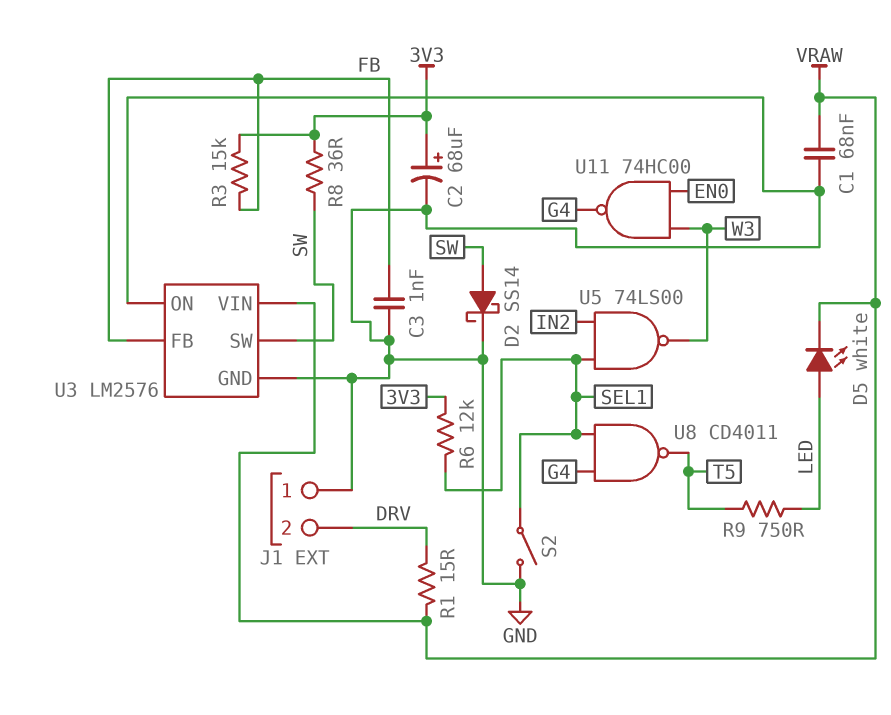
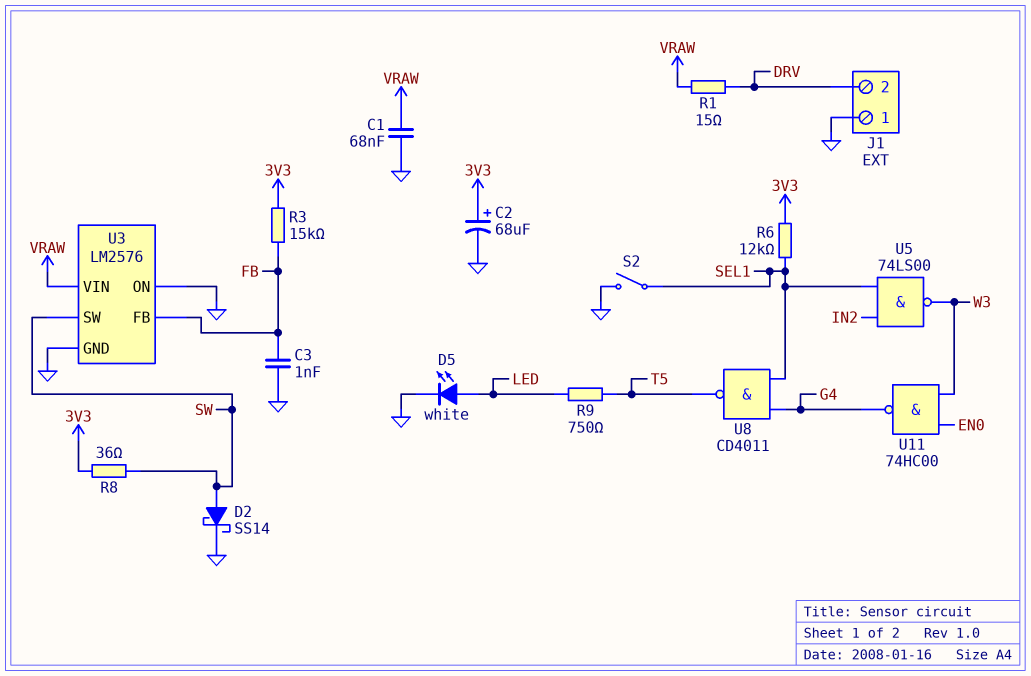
D5: LED white (A LED, K VRAW) -> LED white (A LED, K GND)

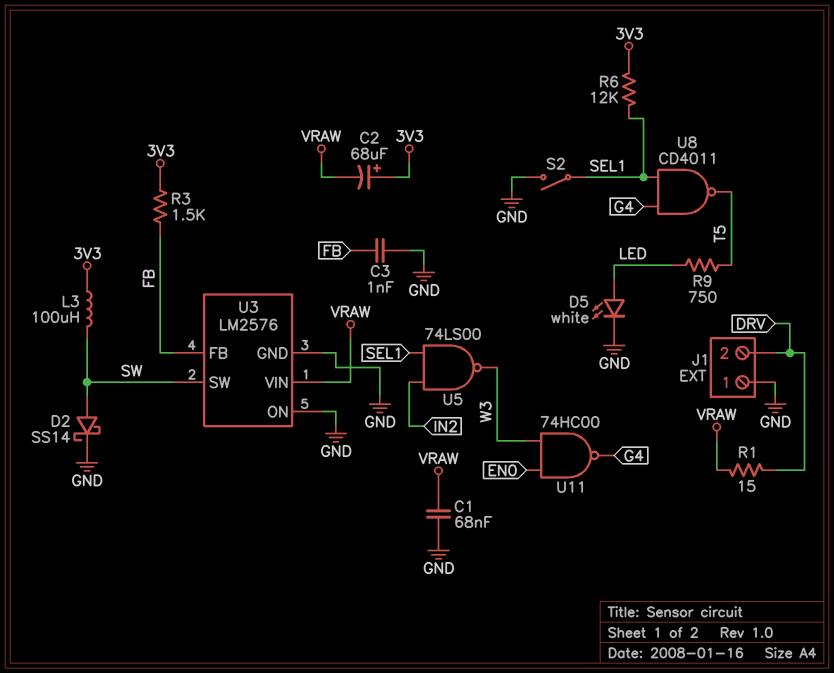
C2: 68uF (plus 3V3, minus GND) -> 68uF (plus 3V3, minus VRAW)
L3: none -> 100uH (3V3, SW)
R3: 15k (3V3, FB) -> 1.5k (3V3, FB)
R8: 36 (3V3, SW) -> none

